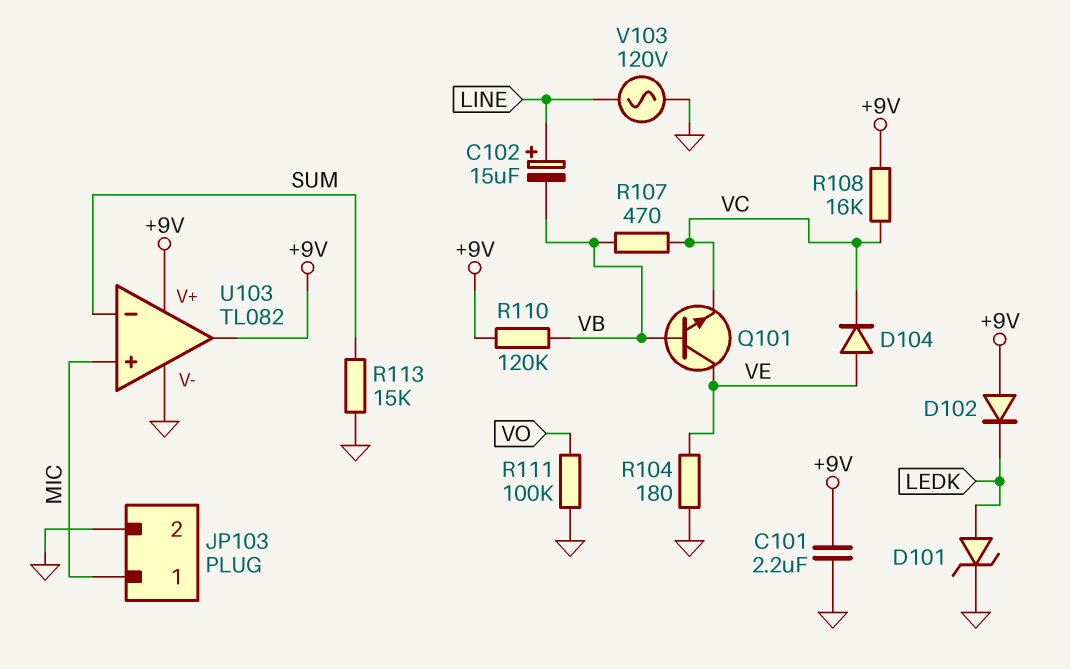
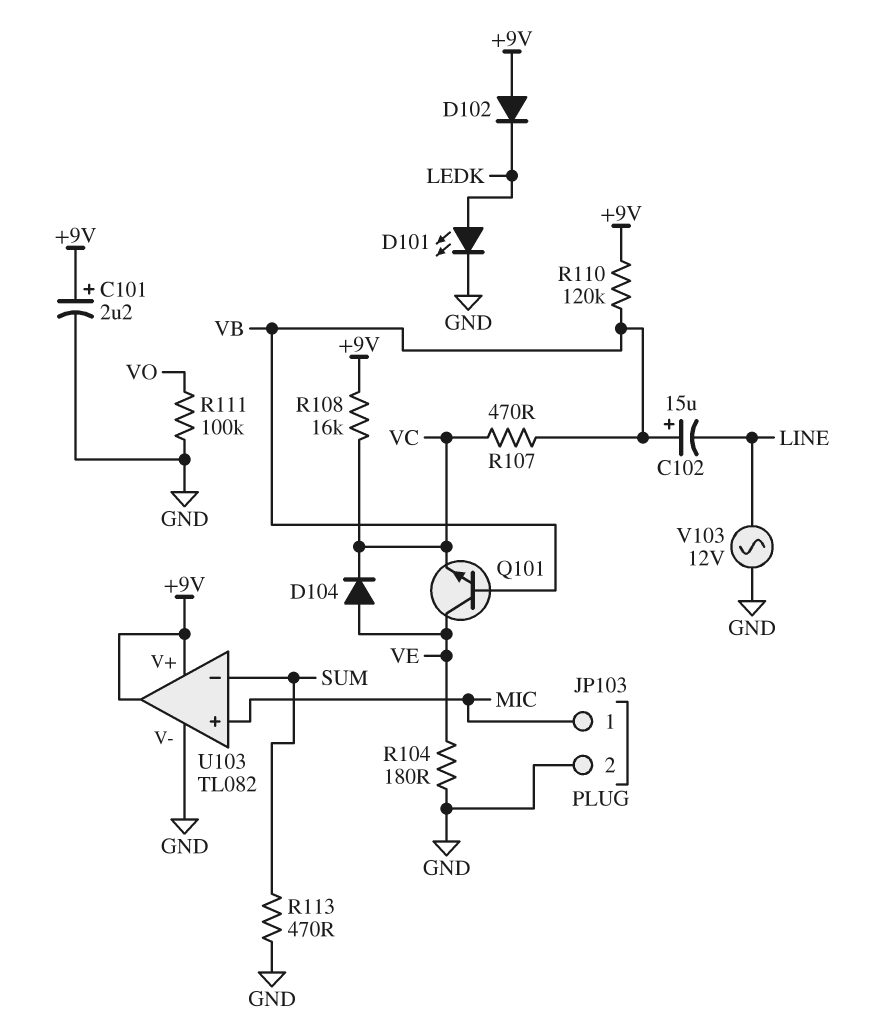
C101: 2.2uF (+9V, GND) -> 2.2uF (plus +9V, minus GND)
C102: 15uF (plus LINE, minus VB) -> 15uF (plus VB, minus LINE)
D101: zener (A LEDK, K GND) -> LED (A LEDK, K GND)
R113: 15k (GND, SUM) -> 470 (GND, SUM)
V103: AC 120V (GND, LINE) -> AC 12V (GND, LINE)

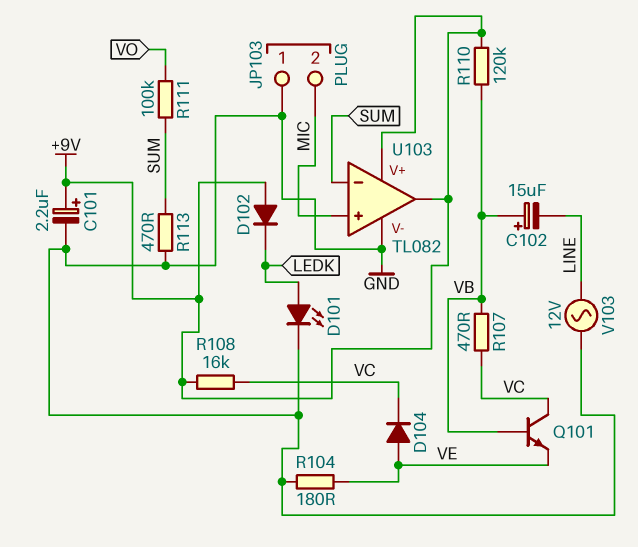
JP103 pin 1: MIC -> GND
JP103 pin 2: GND -> MIC
Q101: NPN (B VB, C VE, E VC) -> NPN (B VB, C VC, E VE)
R111: 100k (GND, VO) -> 100k (SUM, VO)

